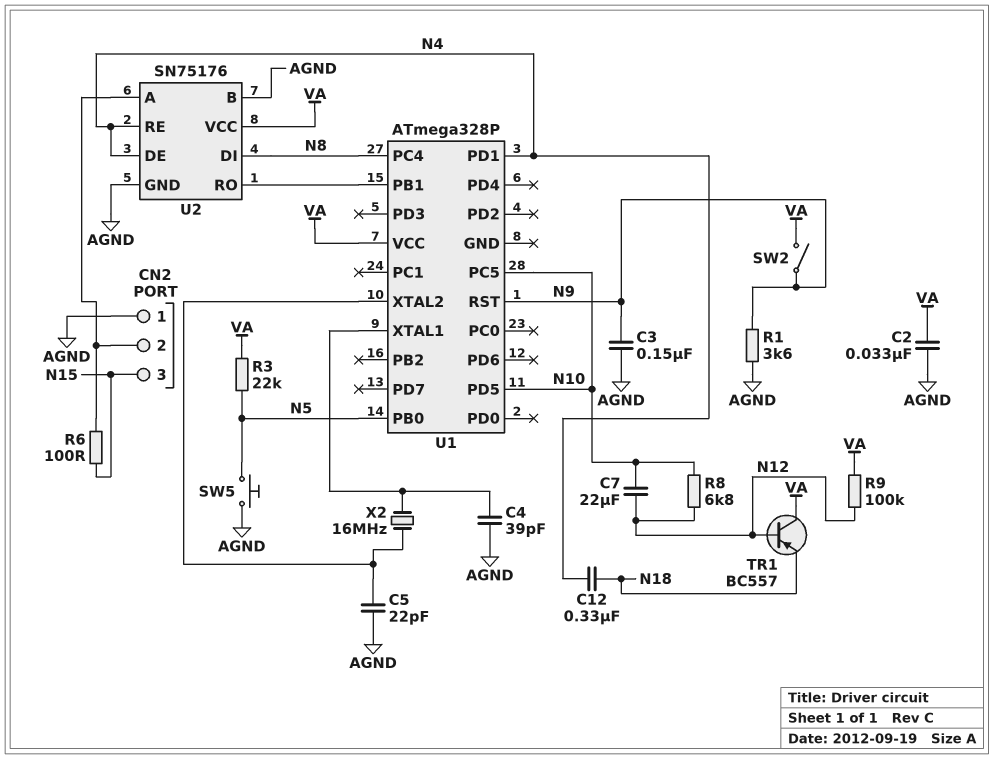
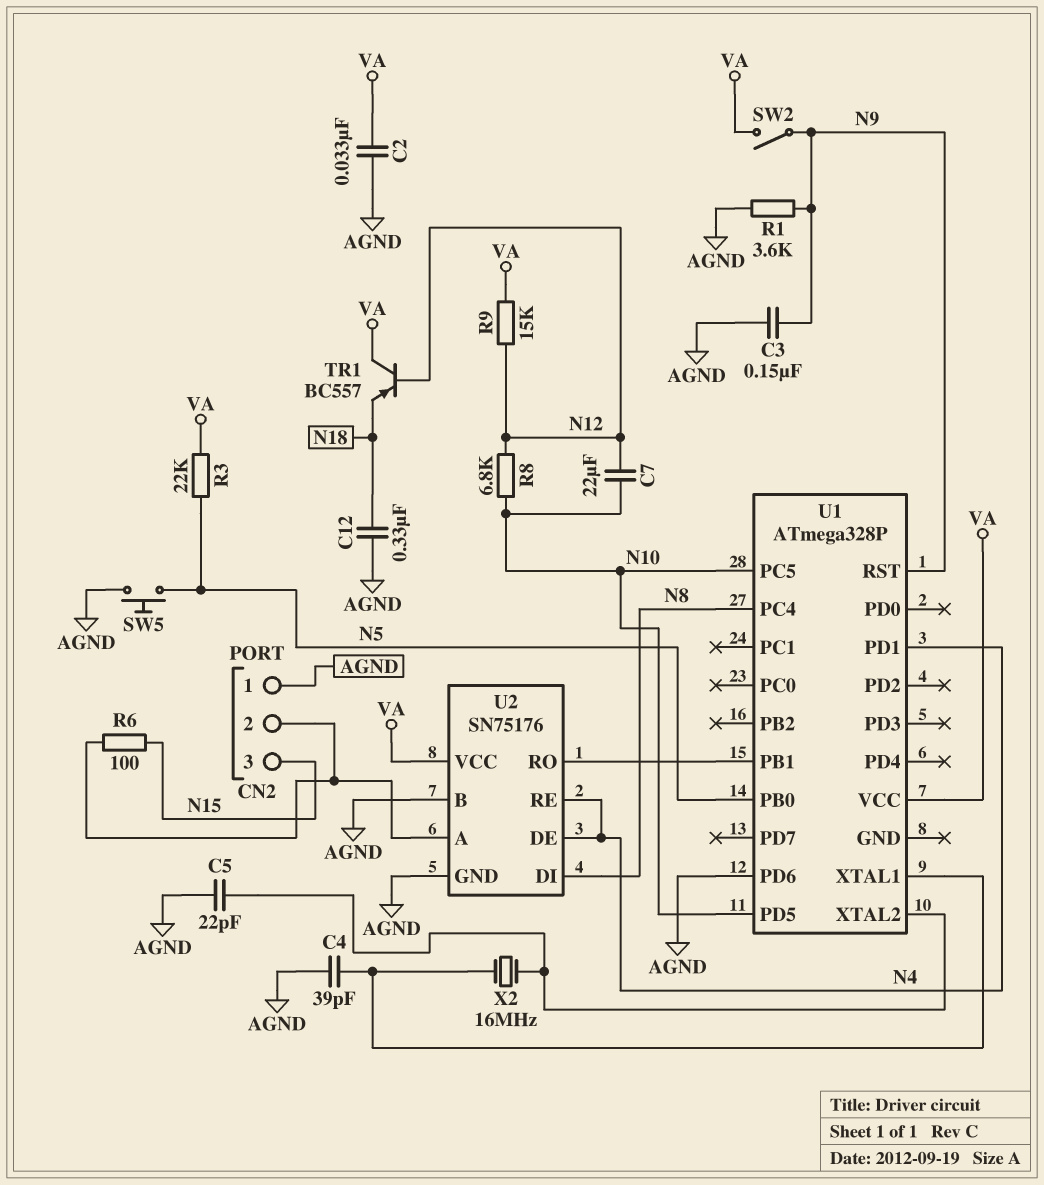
C12: 330nF (N4, N18) -> 330nF (AGND, N18)
R9: 100k (N12, VA) -> 15k (N12, VA)
U1 pin PD6: none -> AGND

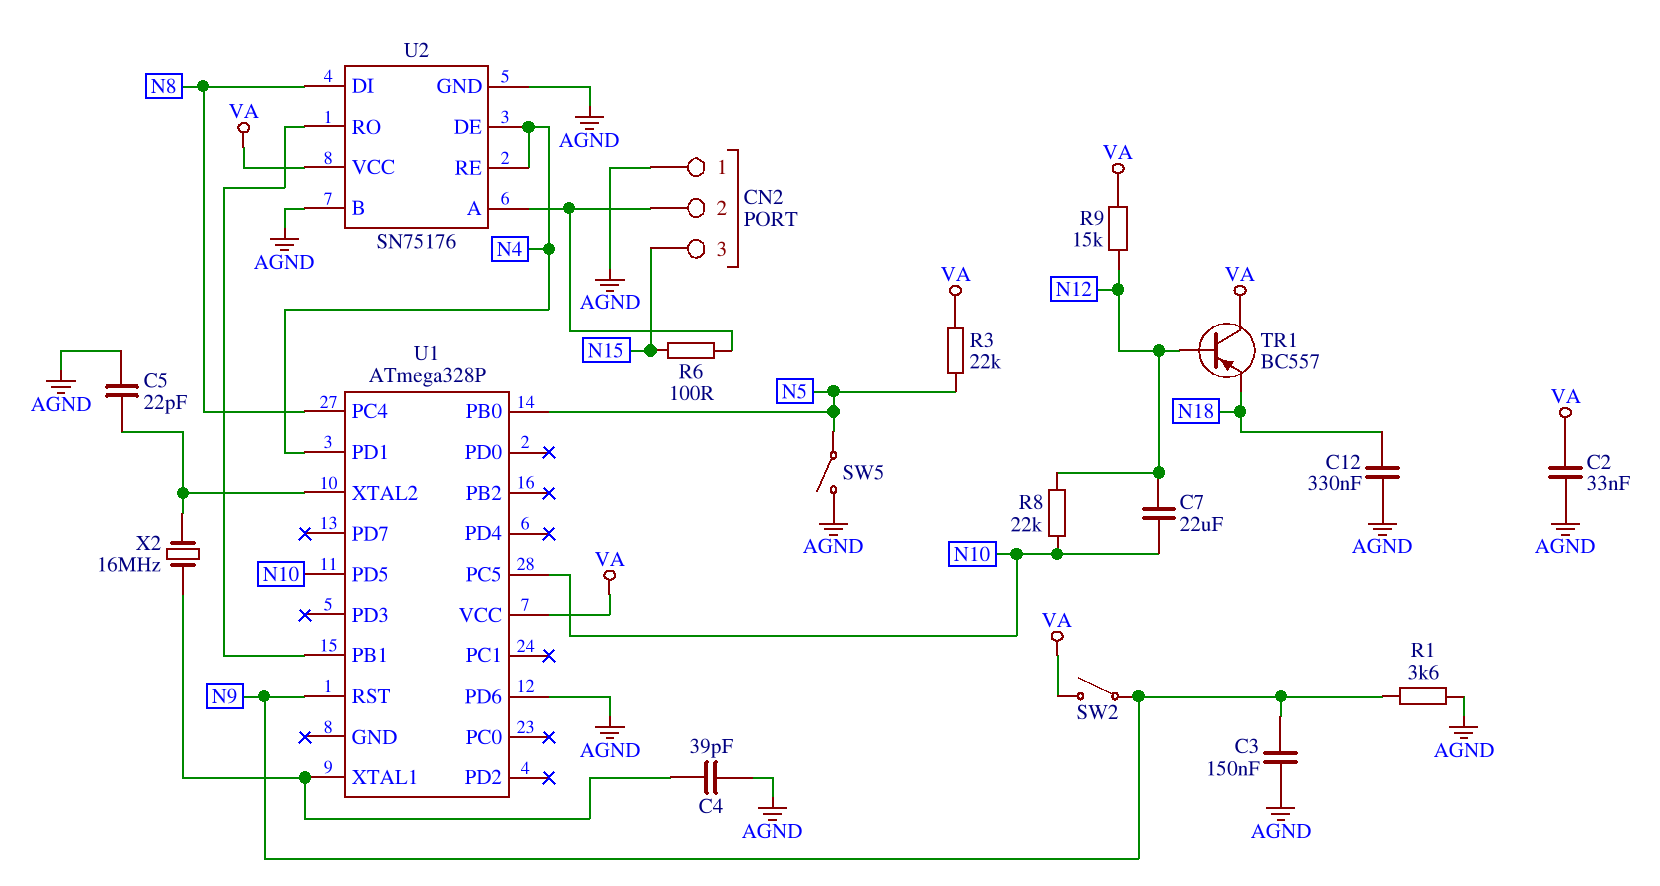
R8: 6.8k (N10, N12) -> 22k (N10, N12)
SW5: button (AGND, N5) -> switch (AGND, N5)

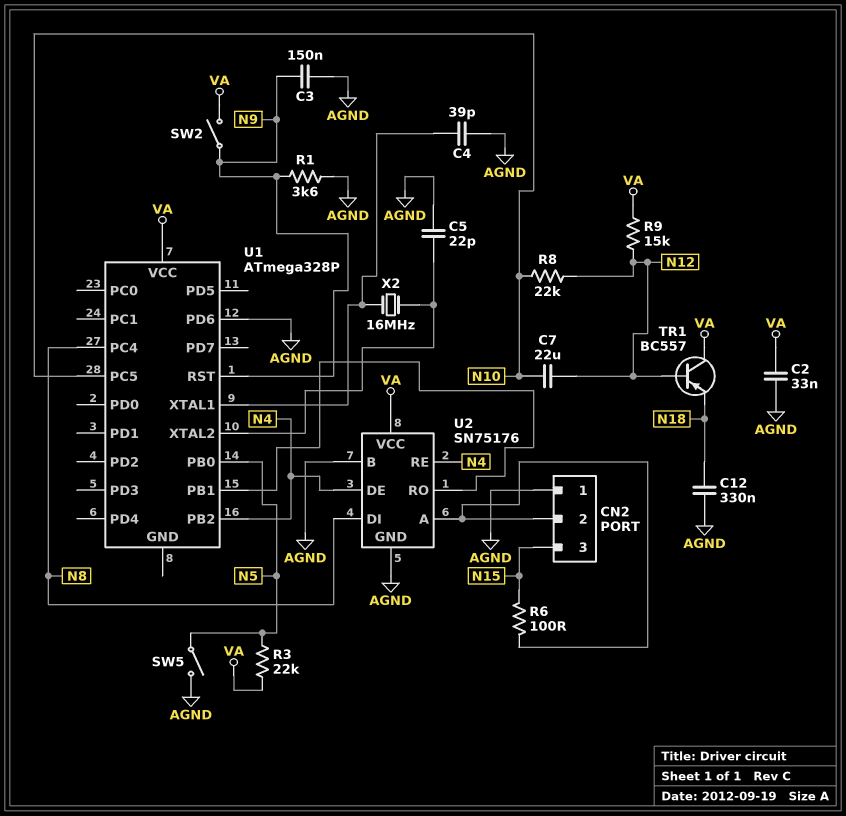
U1 pin PB2: none -> N4
U1 pin PD1: N4 -> none
U1 pin PD5: N10 -> none

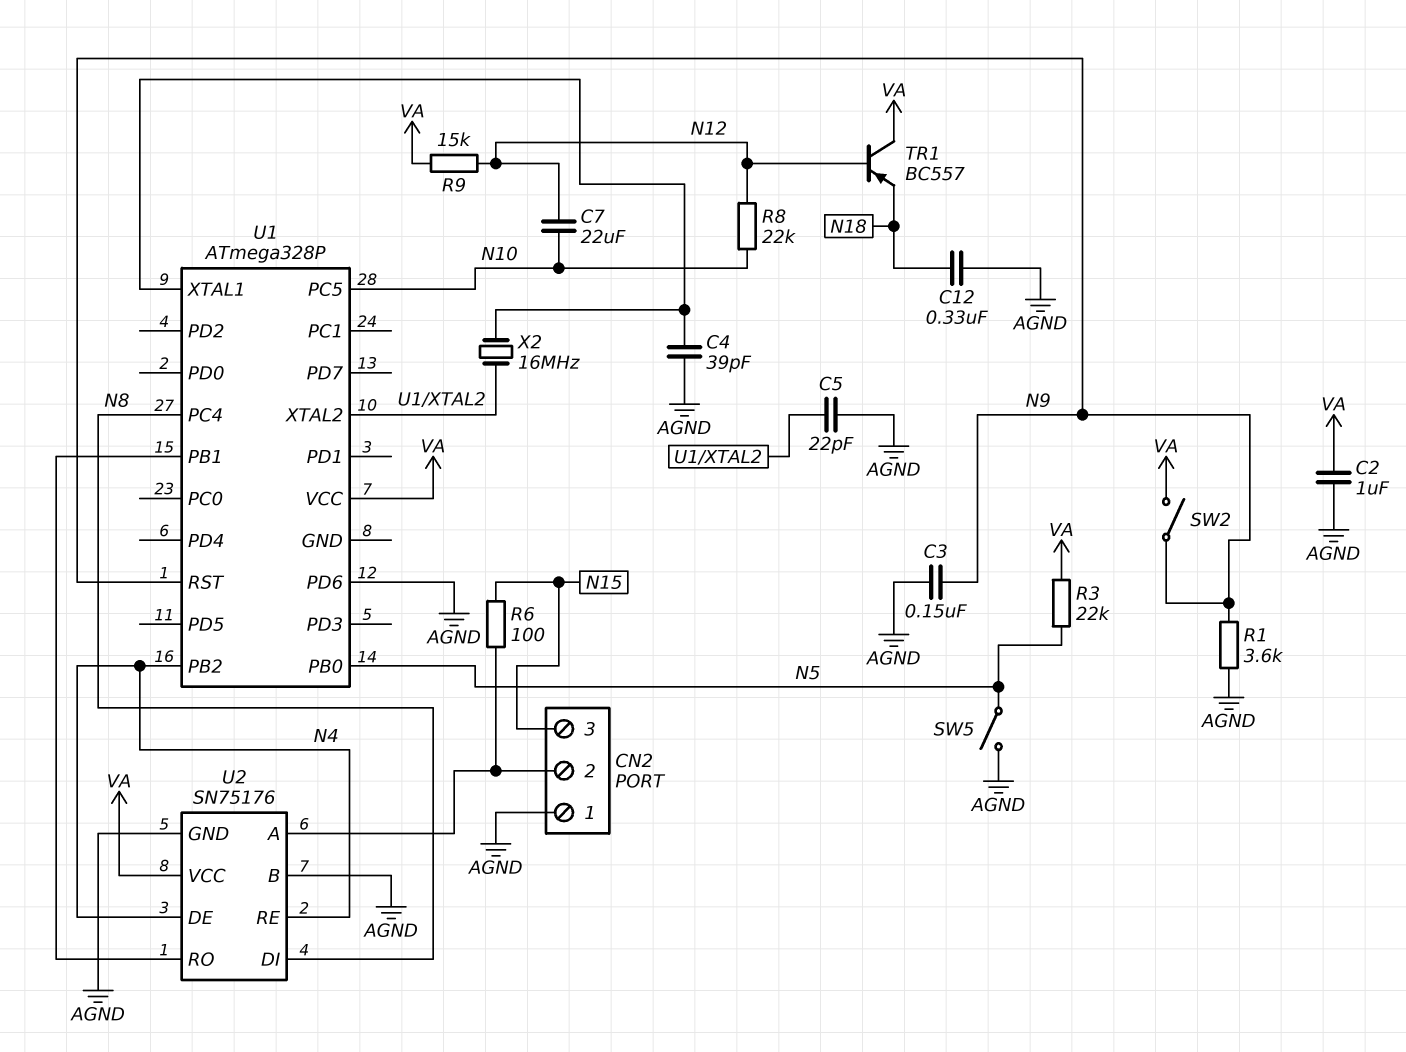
C2: 33nF (AGND, VA) -> 1uF (AGND, VA)

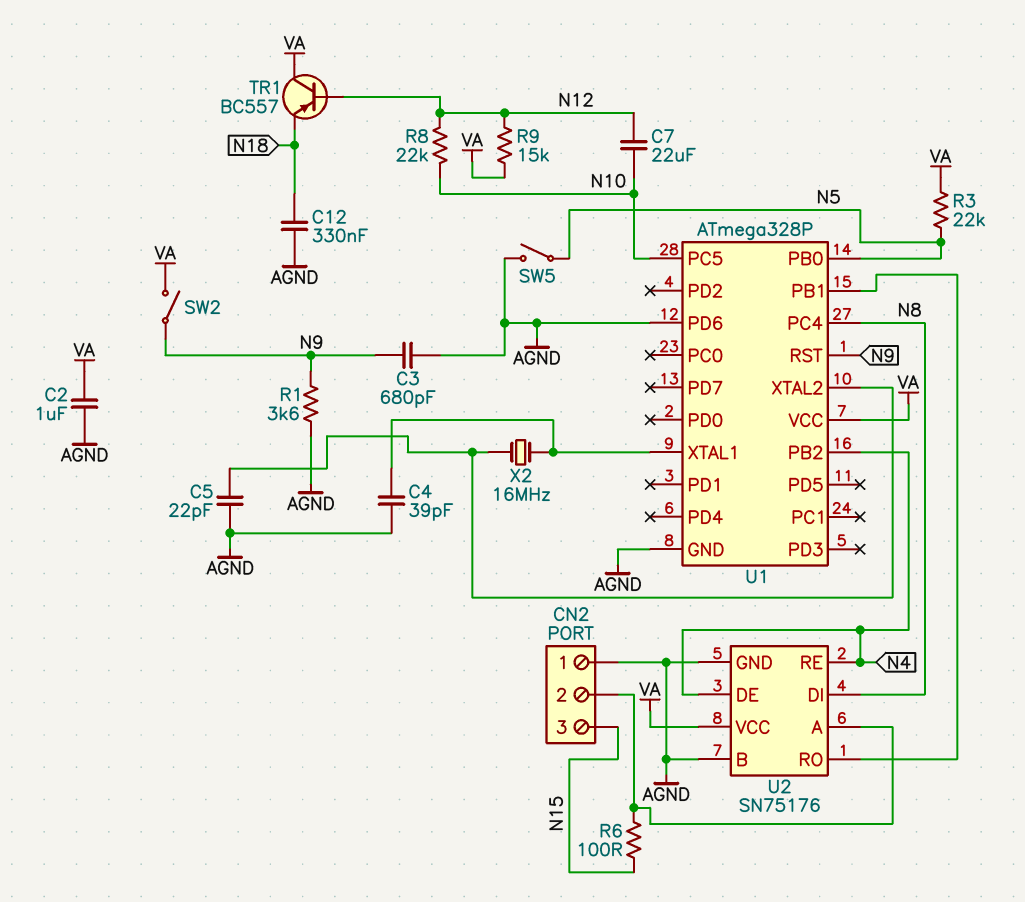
C3: 150nF (AGND, N9) -> 680pF (AGND, N9)
U1 pin GND: none -> AGND

